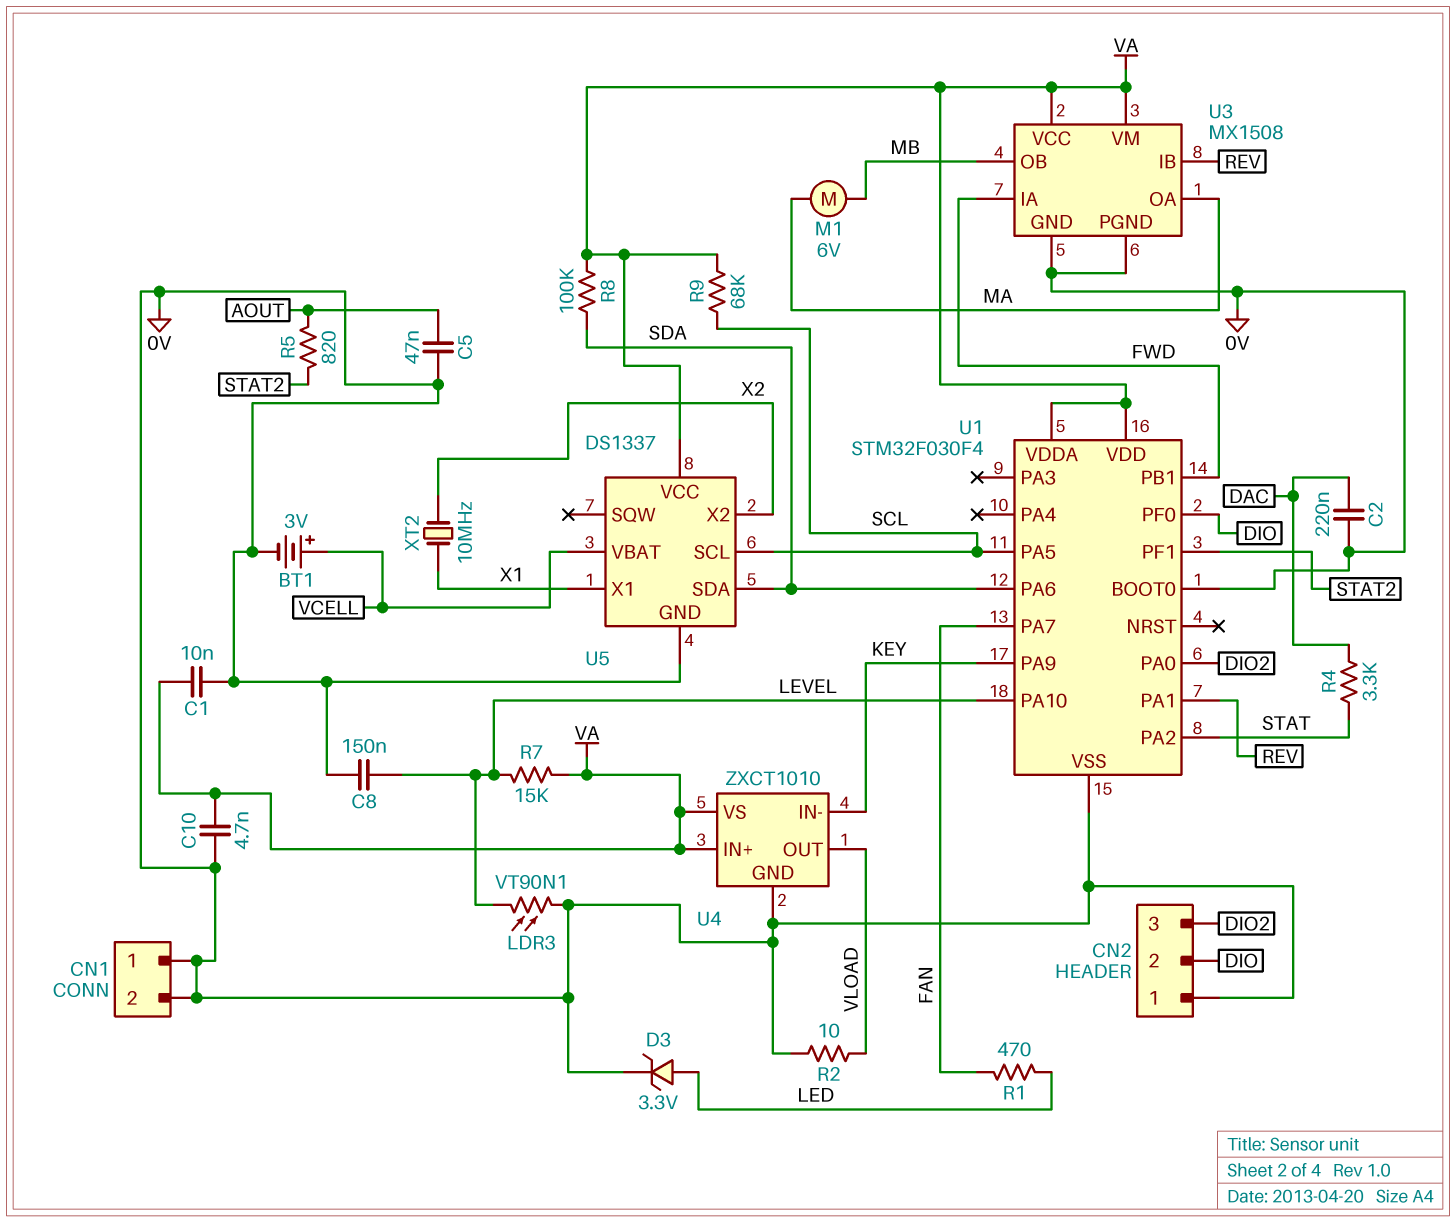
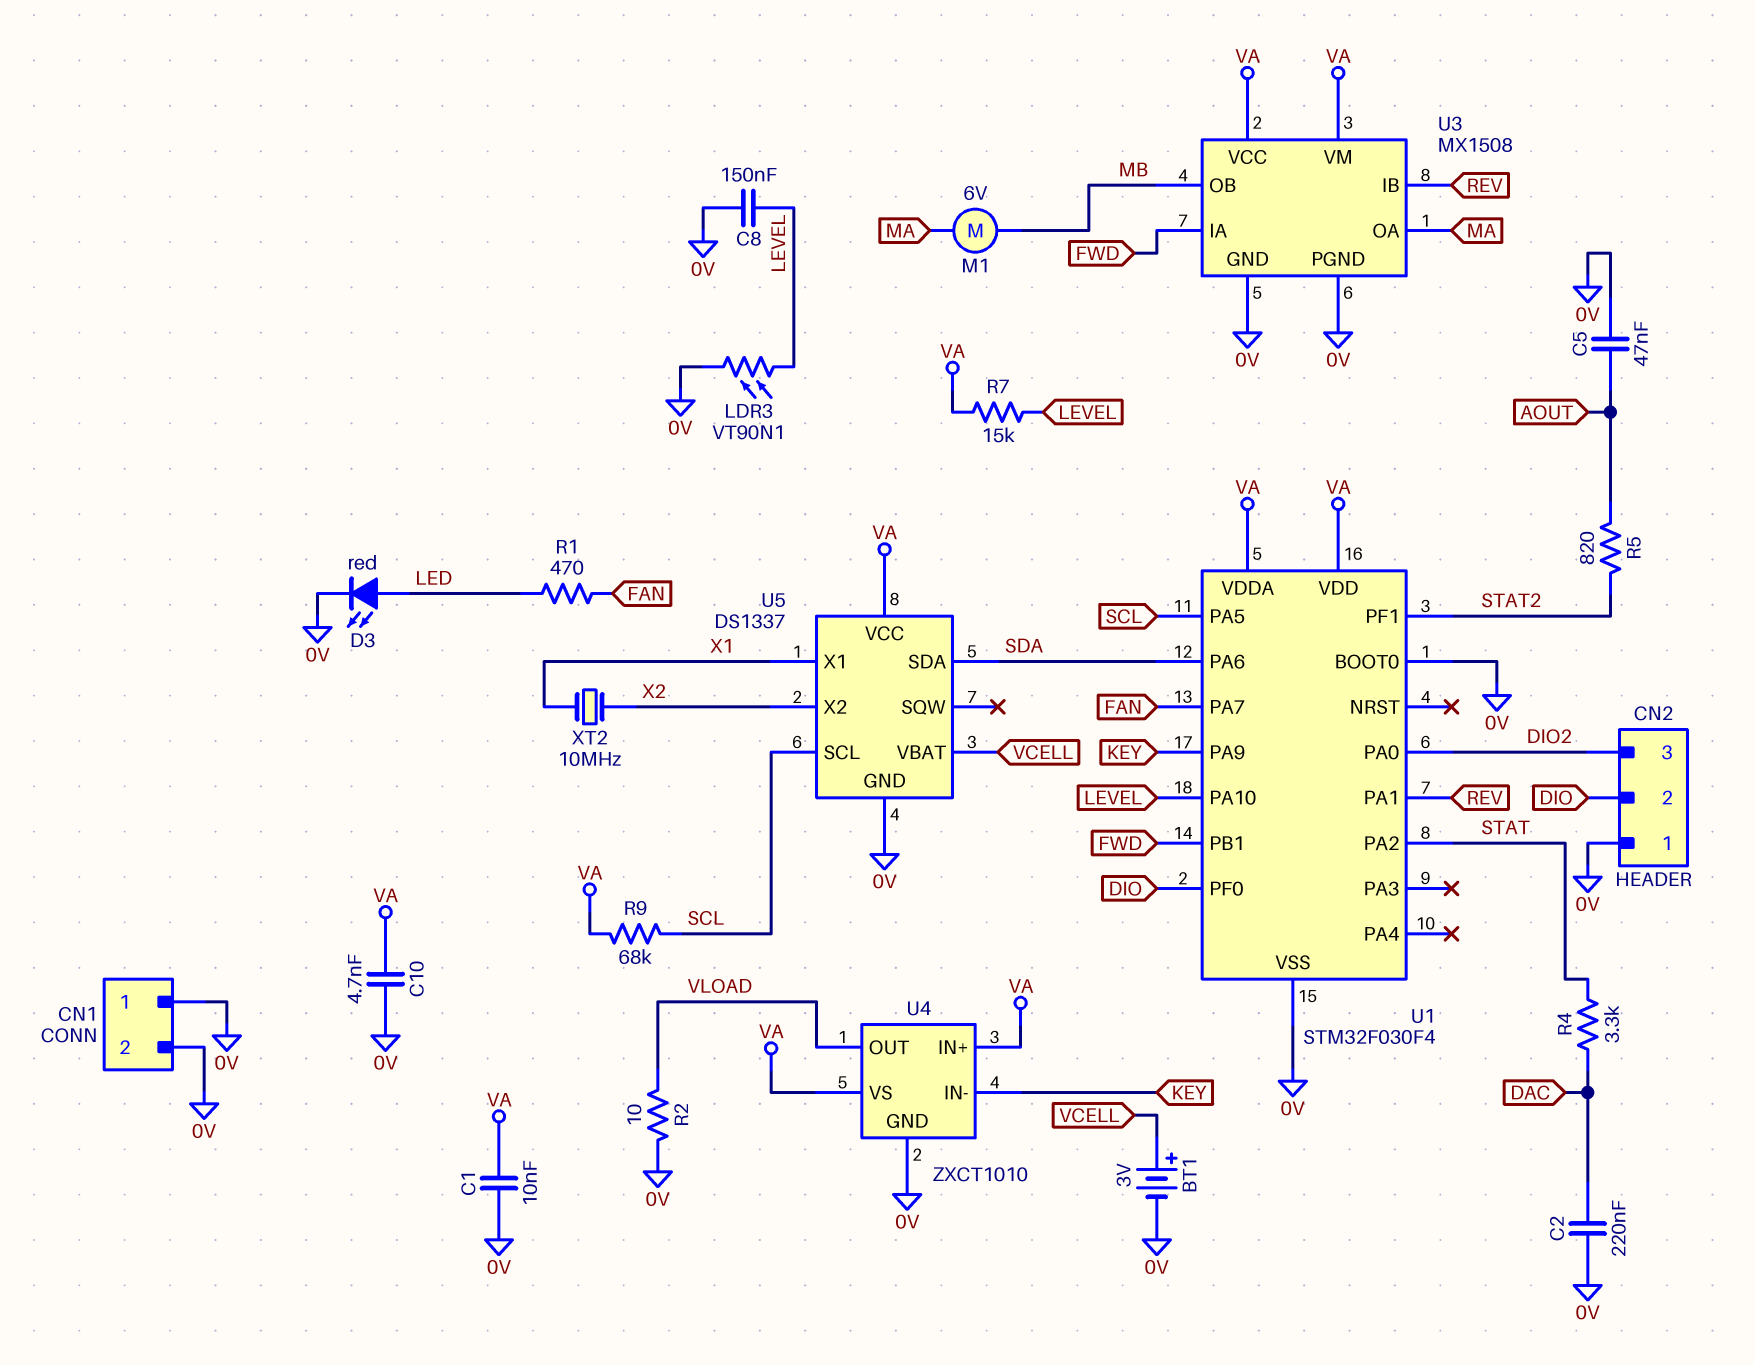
D3: zener 3.3V (A LED, K 0V) -> LED red (A LED, K 0V)
R8: 100k (SDA, VA) -> none

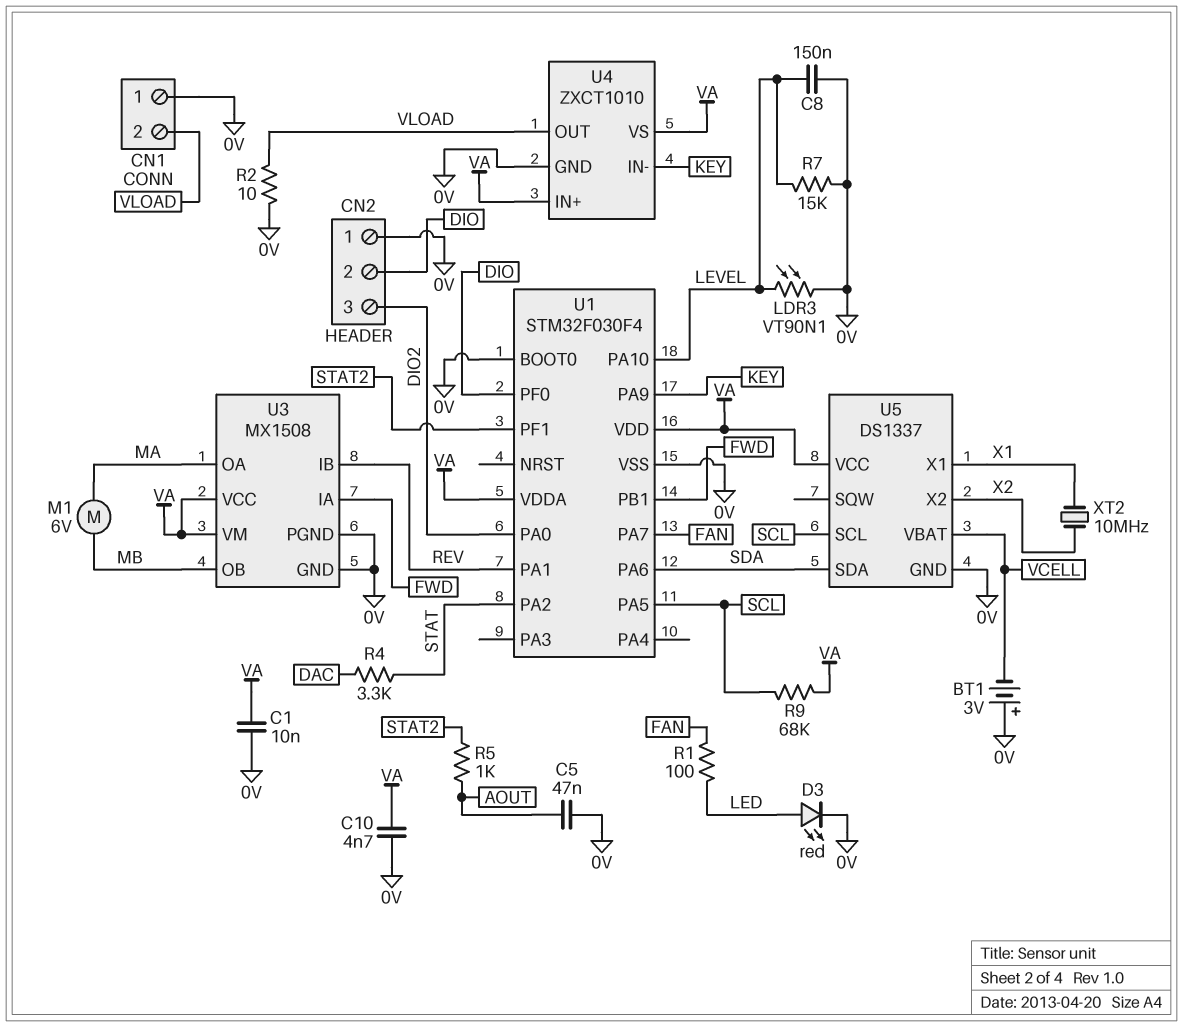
BT1: 3V (plus VCELL, minus 0V) -> 3V (plus 0V, minus VCELL)
C2: 220nF (0V, DAC) -> none
CN1 pin 2: 0V -> VLOAD
R1: 470 (FAN, LED) -> 100 (FAN, LED)
R5: 820 (AOUT, STAT2) -> 1k (AOUT, STAT2)
R7: 15k (LEVEL, VA) -> 15k (0V, LEVEL)

